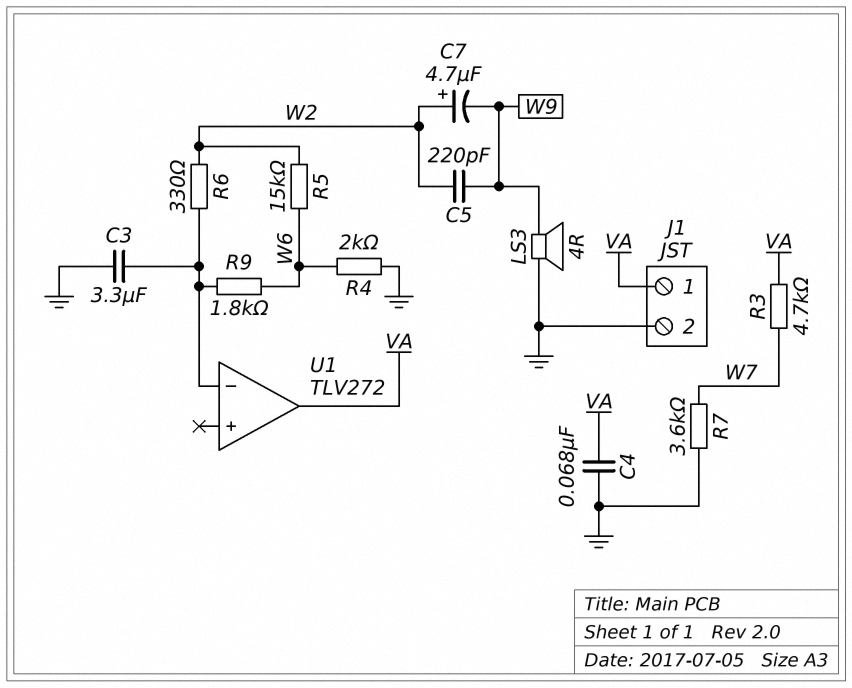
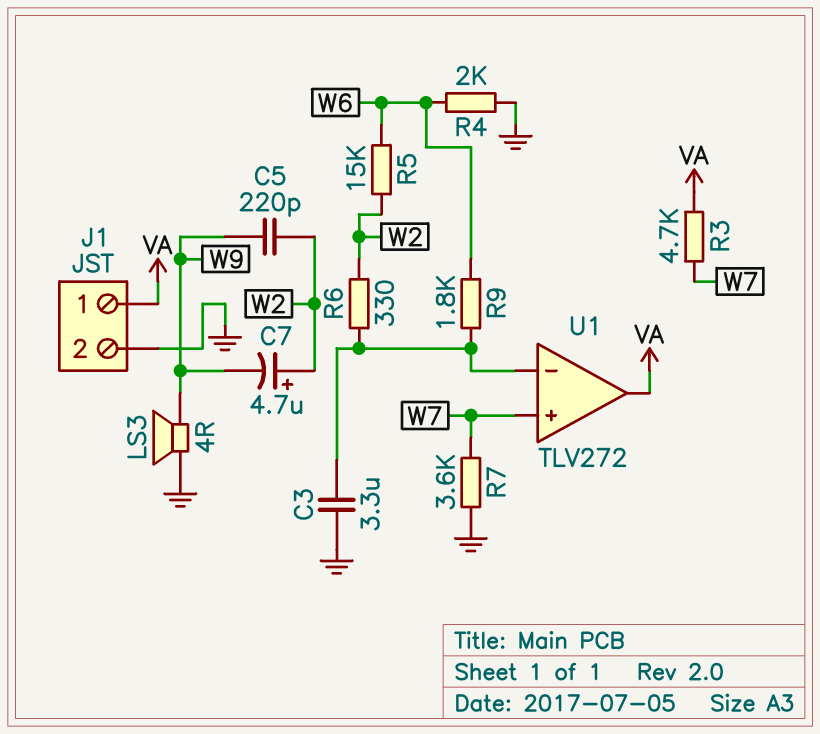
C4: 68nF (GND, VA) -> none
U1 pin in+: none -> W7

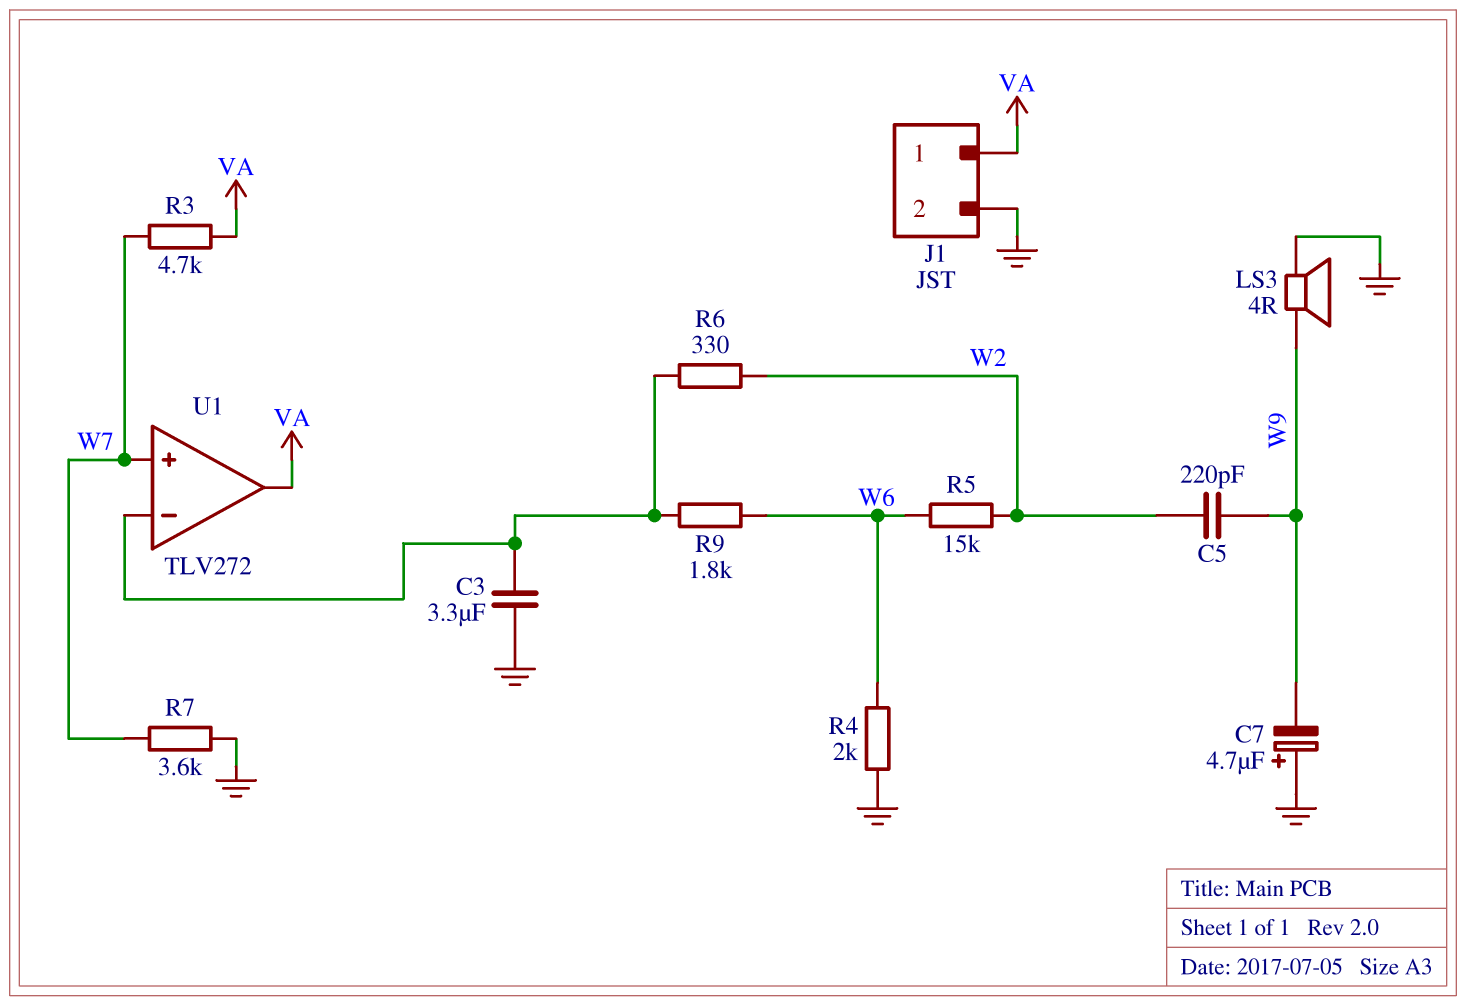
C7: 4.7uF (plus W2, minus W9) -> 4.7uF (plus GND, minus W9)

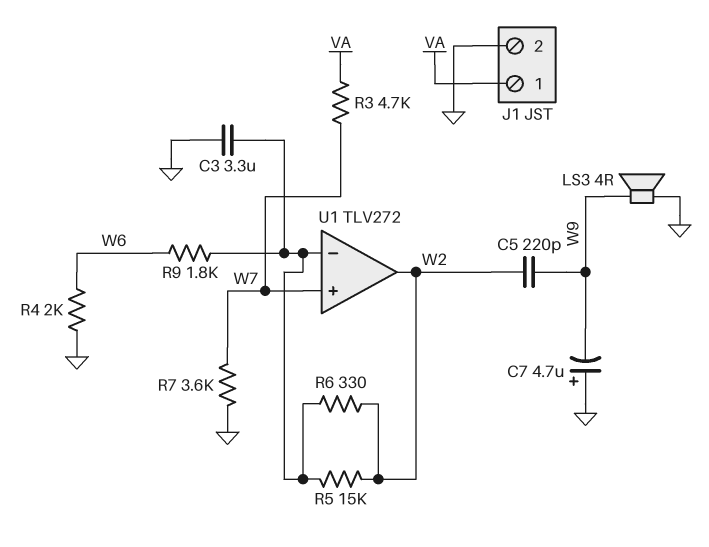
R5: 15k (W2, W6) -> 15k (U1/in-, W2)
U1 pin out: VA -> W2

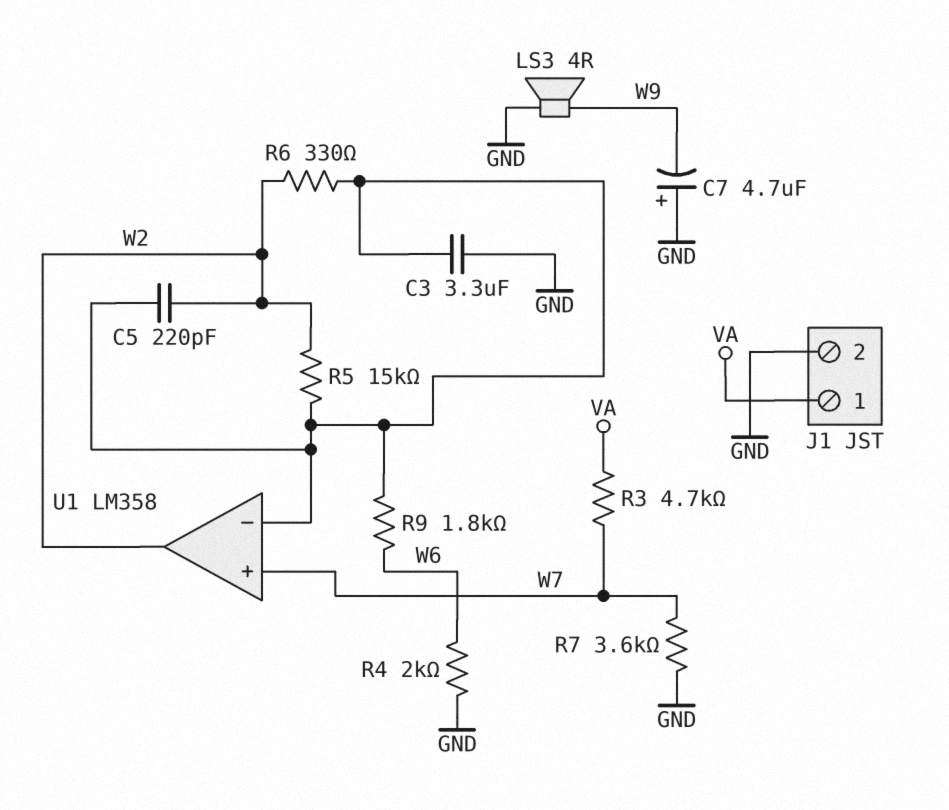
C5: 220pF (W2, W9) -> 220pF (U1/in-, W2)
U1: TLV272 -> LM358

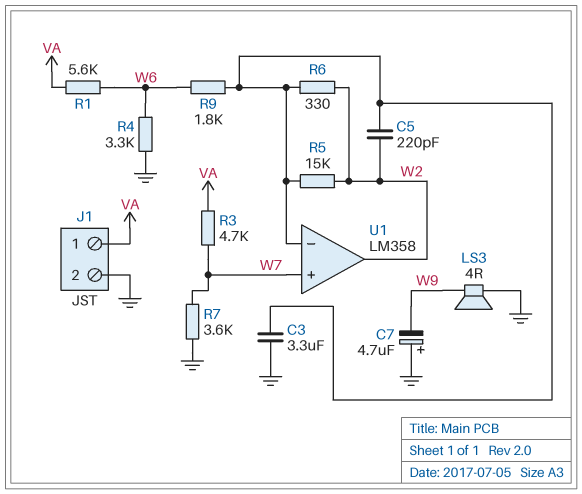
R1: none -> 5.6k (VA, W6)
R4: 2k (GND, W6) -> 3.3k (GND, W6)

